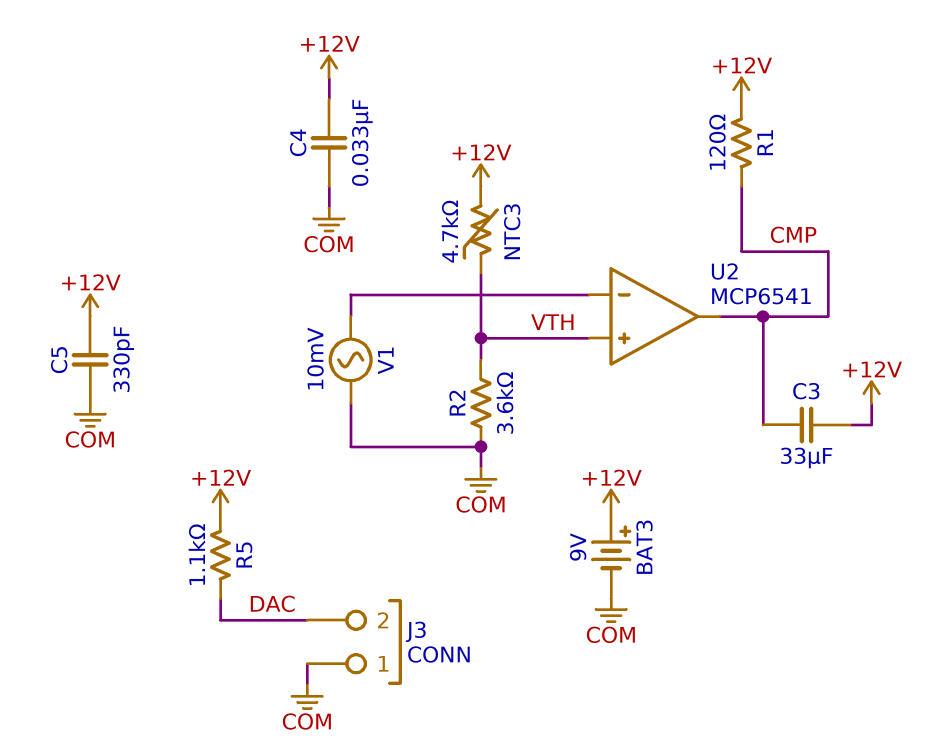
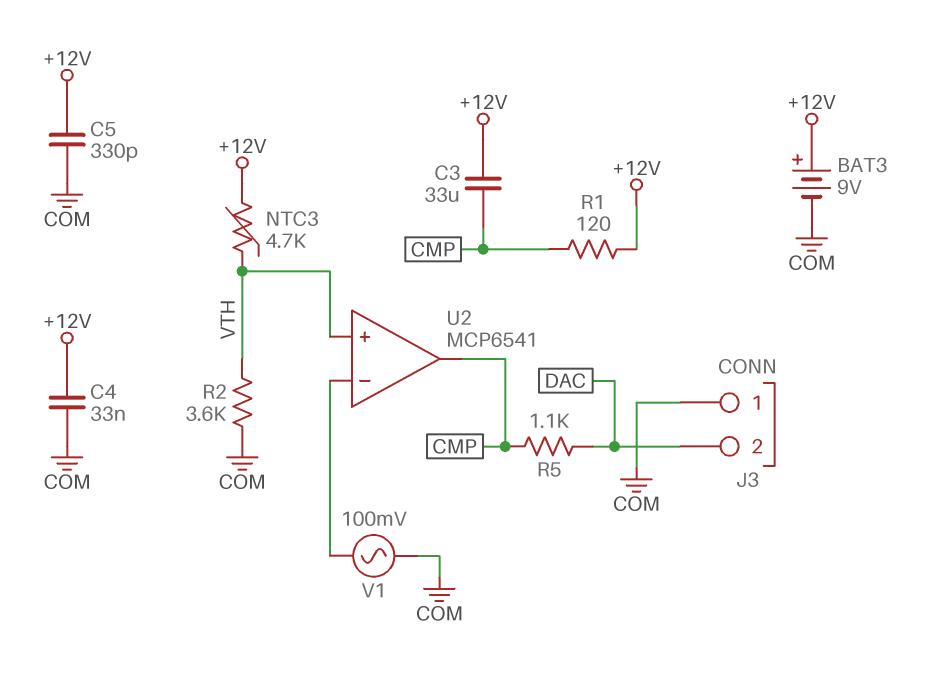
R5: 1.1k (+12V, DAC) -> 1.1k (CMP, DAC)
V1: AC 10mV (COM, U2/in-) -> AC 100mV (COM, U2/in-)

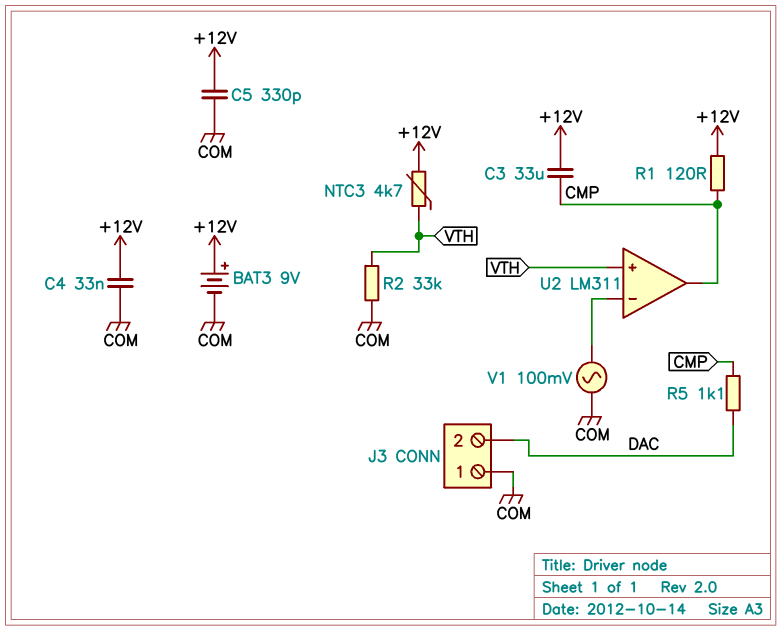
R2: 3.6k (COM, VTH) -> 33k (COM, VTH)
U2: MCP6541 -> LM311

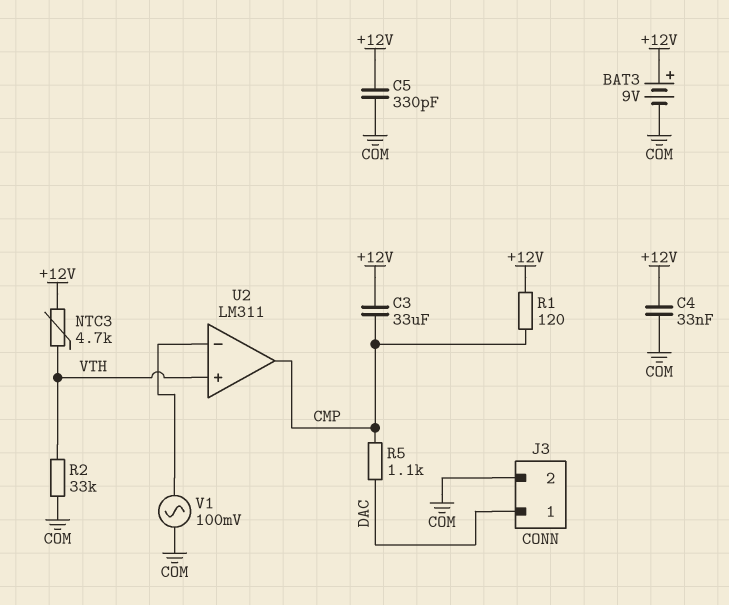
J3 pin 1: COM -> DAC
J3 pin 2: DAC -> COM

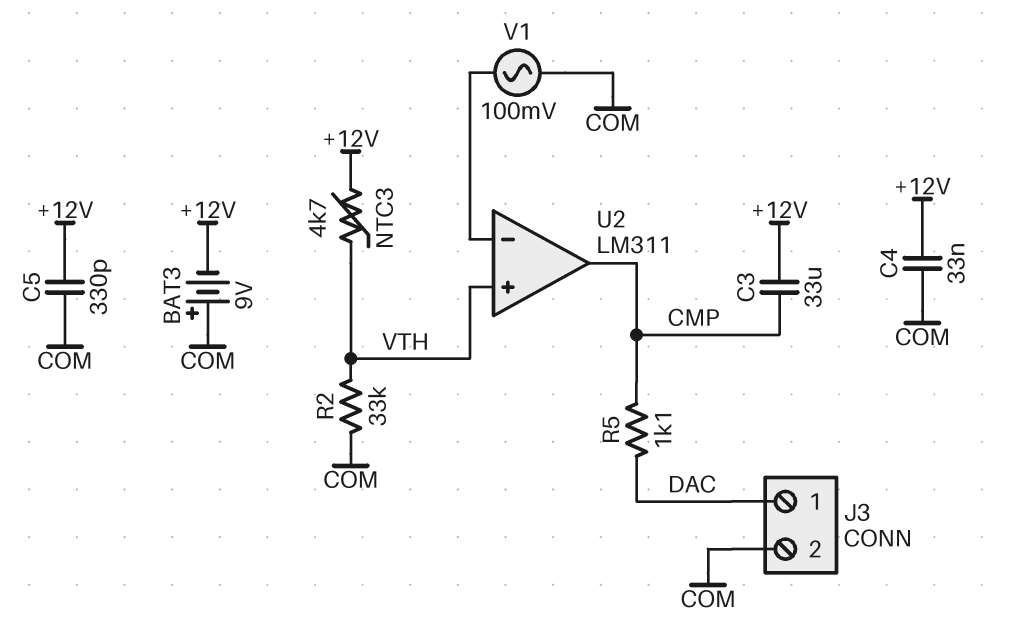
BAT3: 9V (plus +12V, minus COM) -> 9V (plus COM, minus +12V)
R1: 120 (+12V, CMP) -> none

